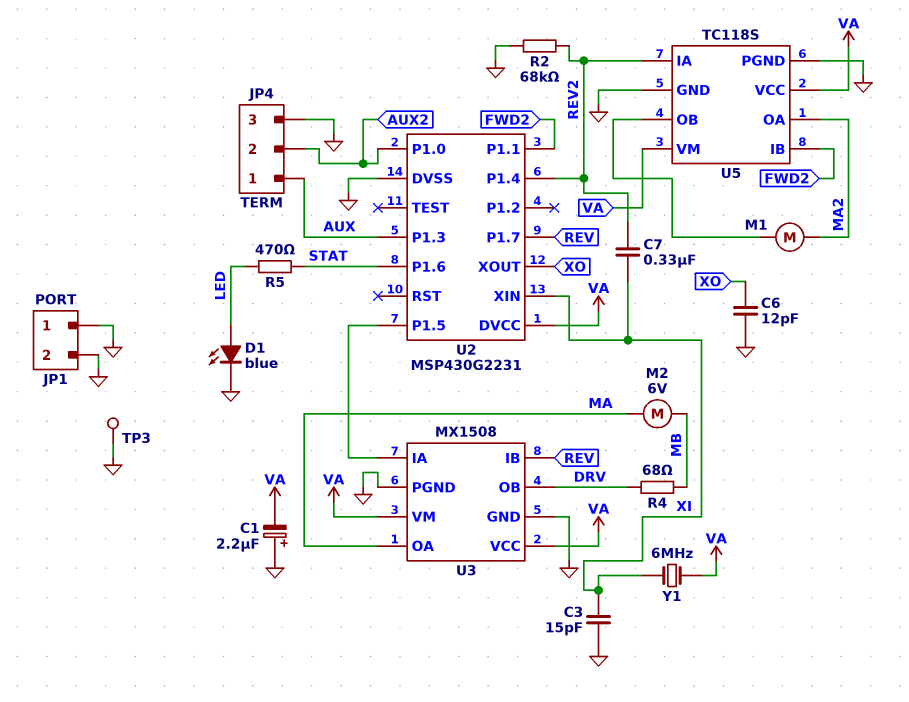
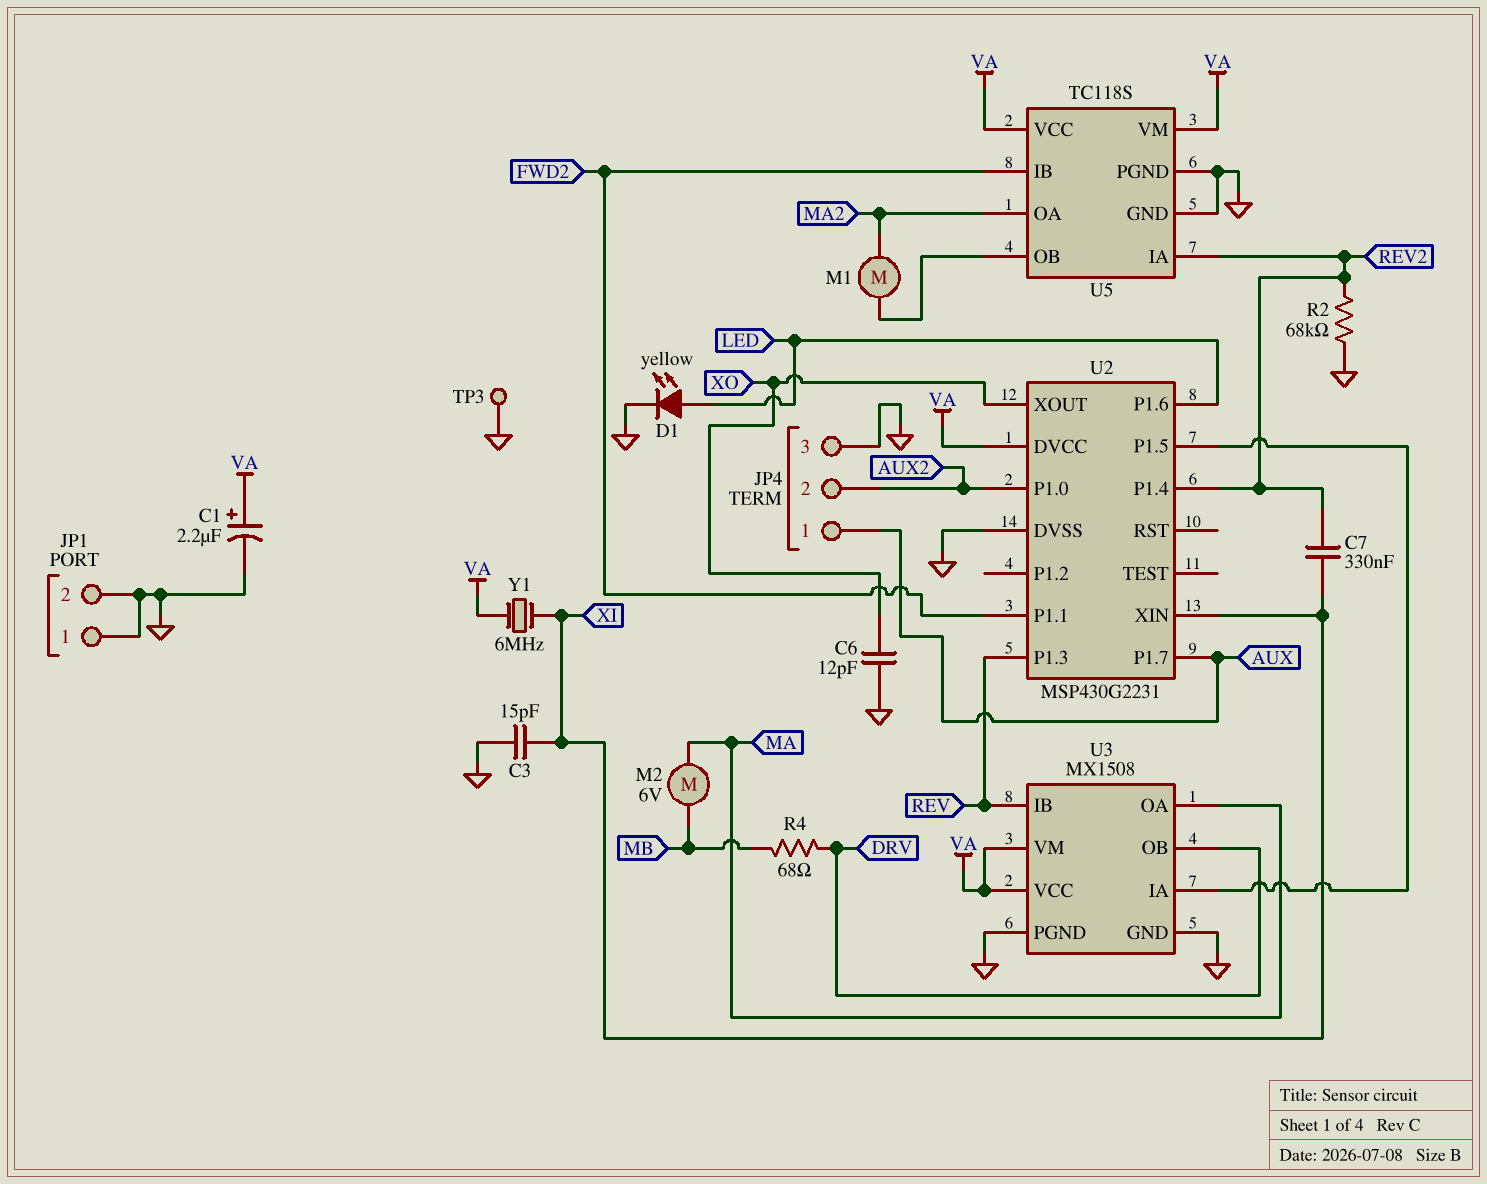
C1: 2.2uF (plus GND, minus VA) -> 2.2uF (plus VA, minus GND)
D1: LED blue (A LED, K GND) -> LED yellow (A LED, K GND)
R5: 470 (LED, STAT) -> none
U2 pin P1.3: AUX -> REV
U2 pin P1.6: STAT -> LED
U2 pin P1.7: REV -> AUX

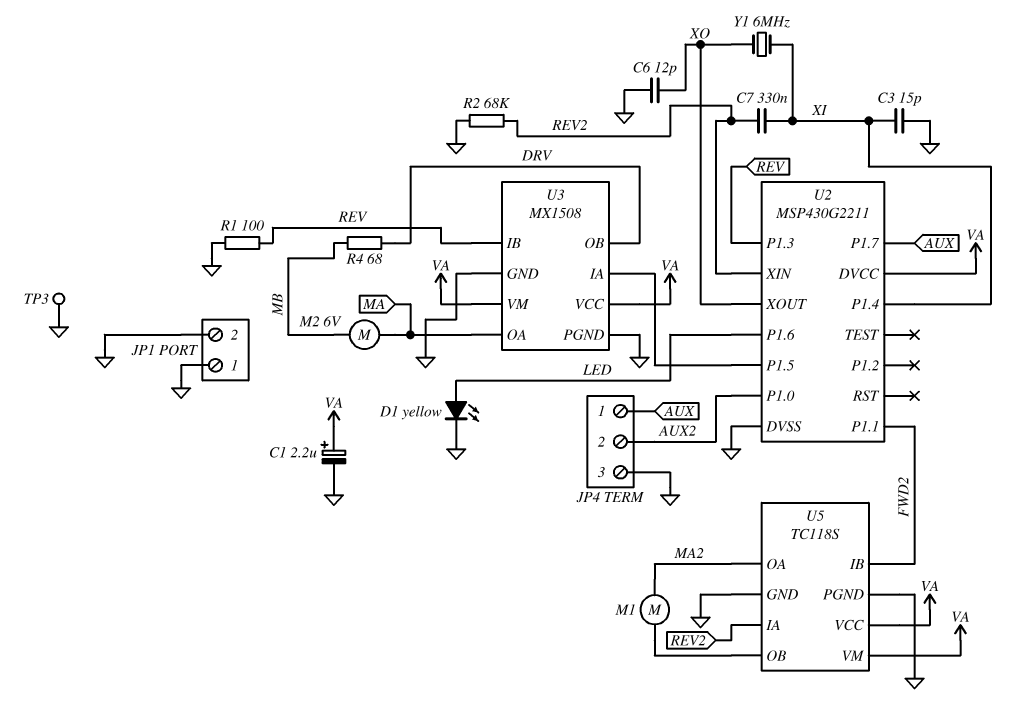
R1: none -> 100 (GND, REV)
U2: MSP430G2231 -> MSP430G2211
U2 pin P1.4: REV2 -> XI
U2 pin XIN: XI -> REV2
Y1: 6MHz (VA, XI) -> 6MHz (XI, XO)

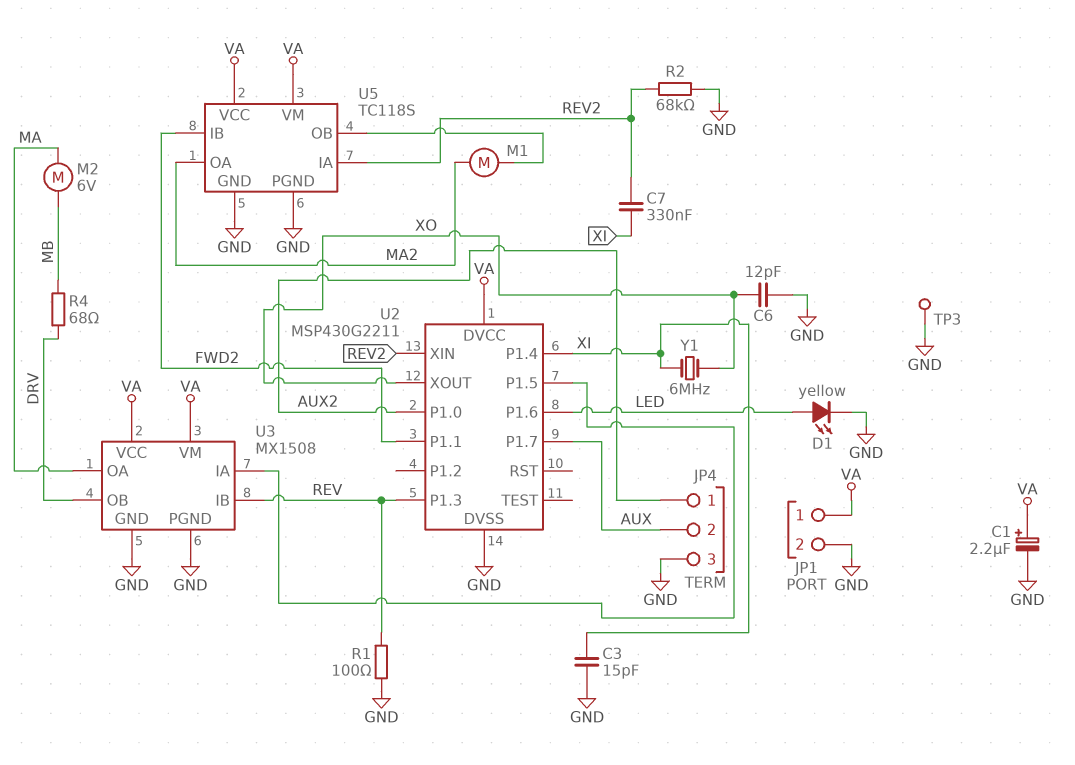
JP1 pin 1: GND -> VA
JP4 pin 1: AUX -> AUX2
JP4 pin 2: AUX2 -> AUX

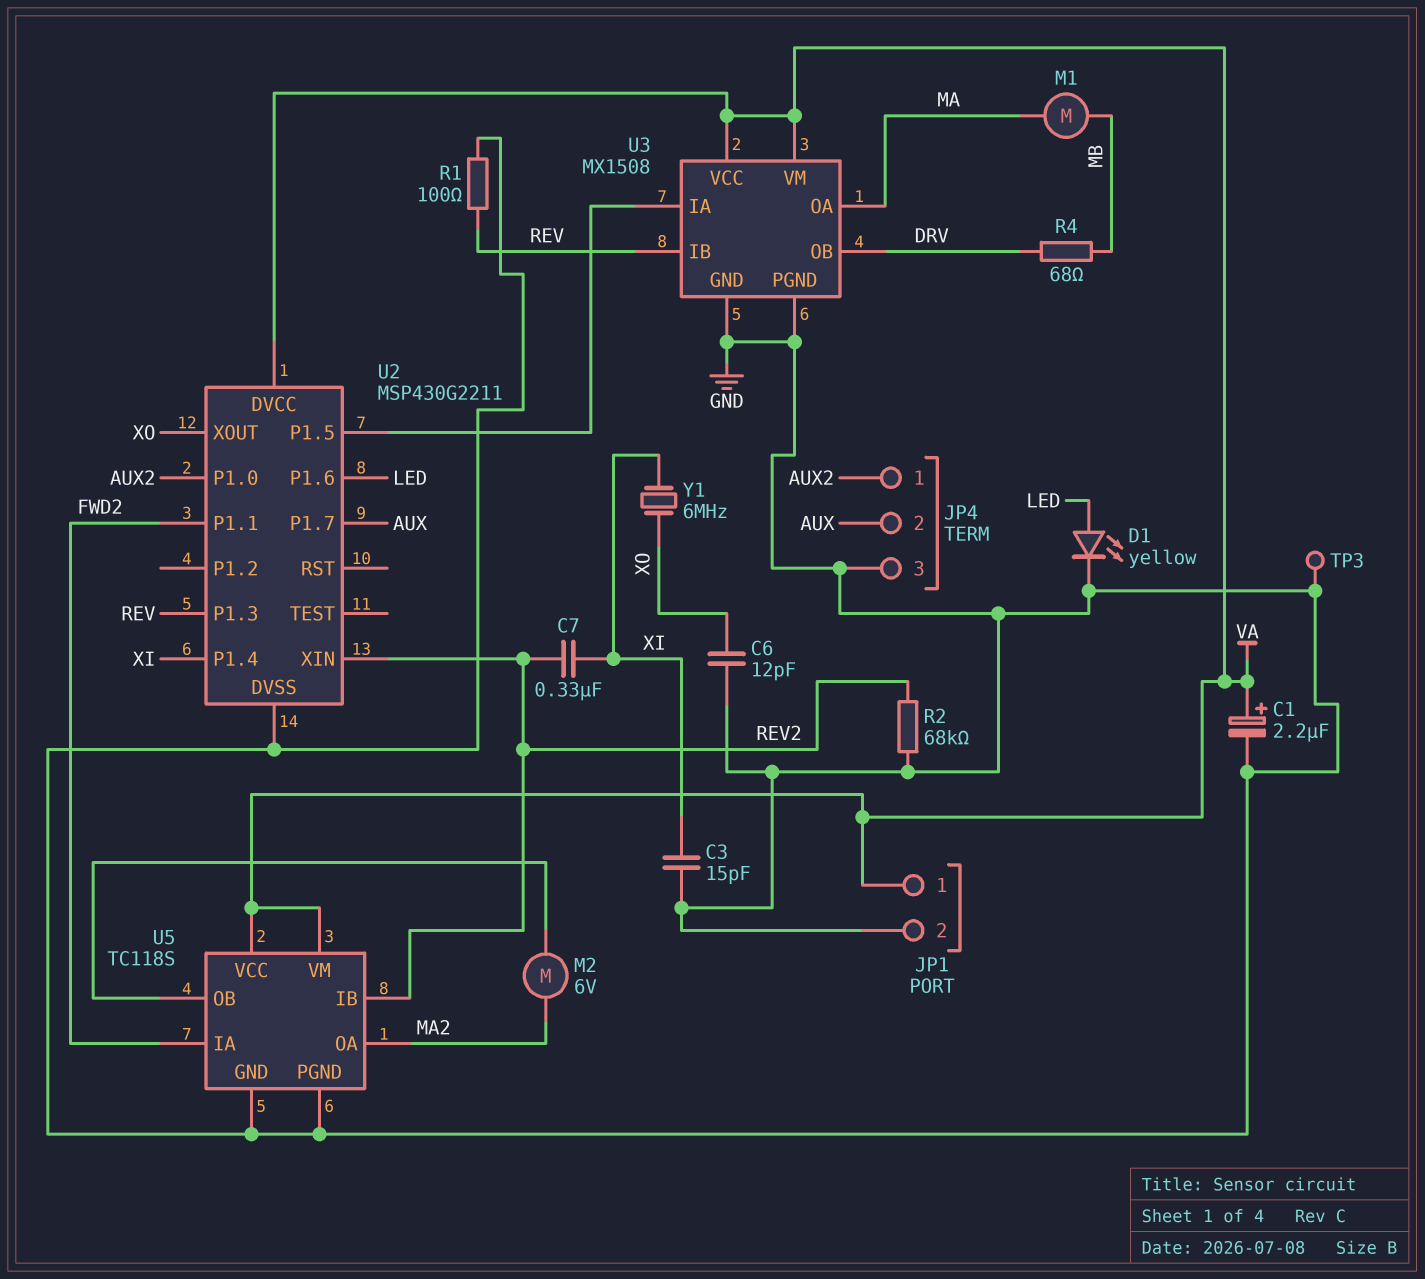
M1: motor (MA2, U5/OB) -> motor (MA, MB)
M2: motor 6V (MA, MB) -> motor 6V (MA2, U5/OB)
U5 pin IA: REV2 -> FWD2
U5 pin IB: FWD2 -> REV2

